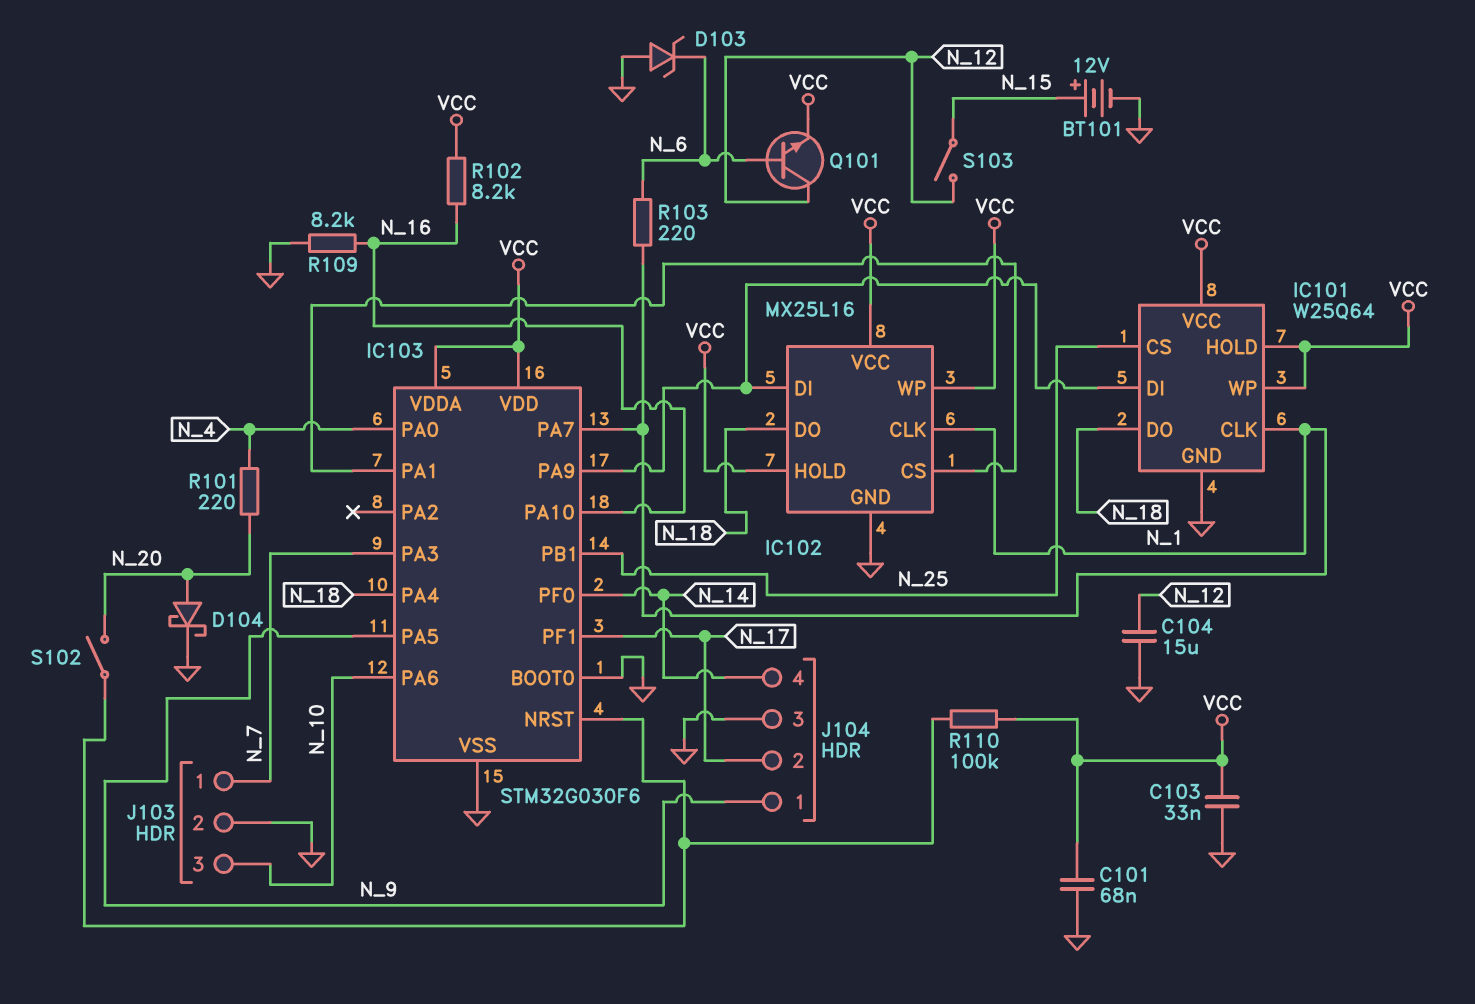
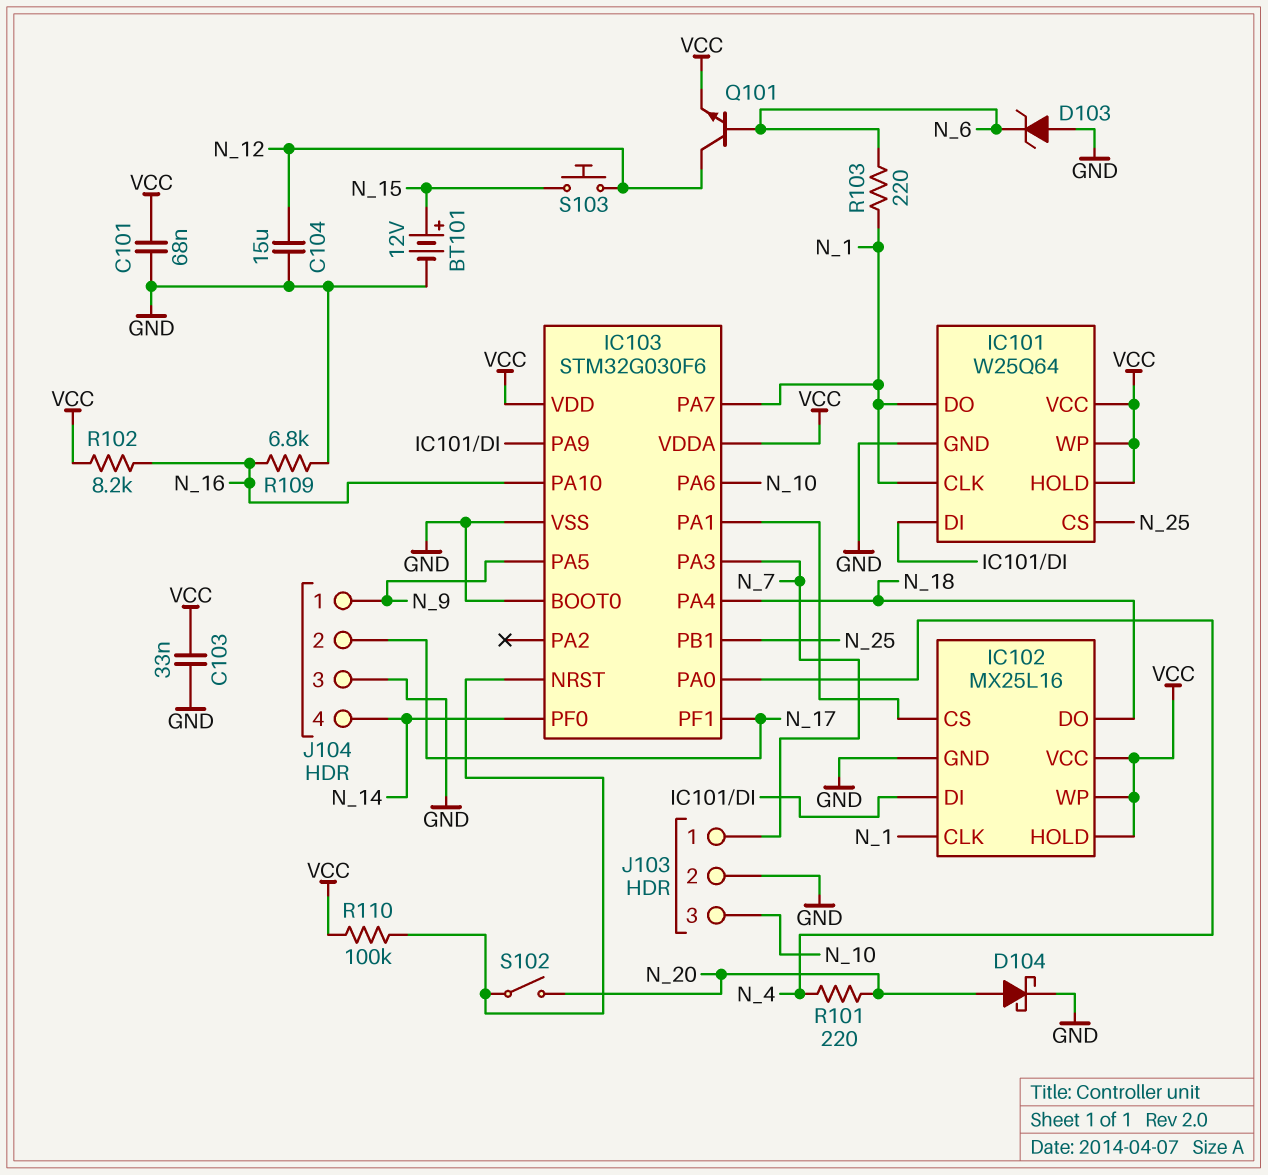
IC101 pin DO: N_18 -> N_1
R109: 8.2k (GND, N_16) -> 6.8k (GND, N_16)
S103: switch (N_12, N_15) -> button (N_12, N_15)

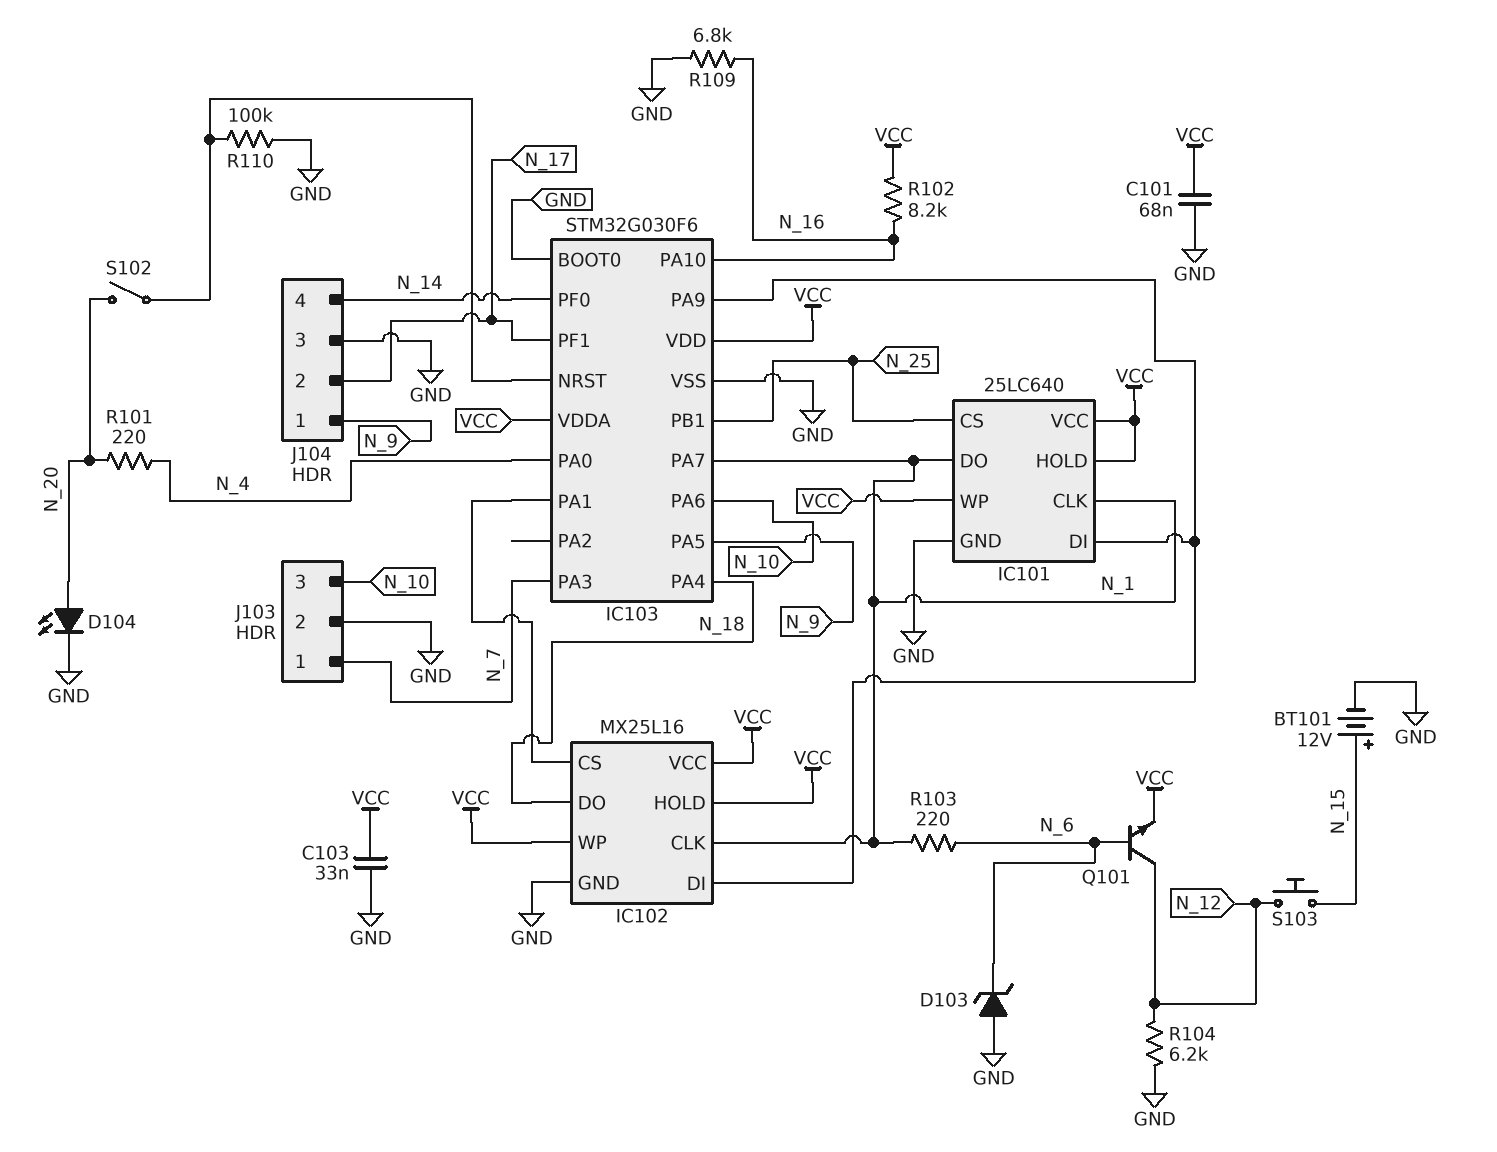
C104: 15uF (GND, N_12) -> none
D104: schottky (A N_20, K GND) -> LED (A N_20, K GND)
IC101: W25Q64 -> 25LC640
R104: none -> 6.2k (GND, N_12)
R110: 100k (IC103/NRST, VCC) -> 100k (GND, IC103/NRST)

